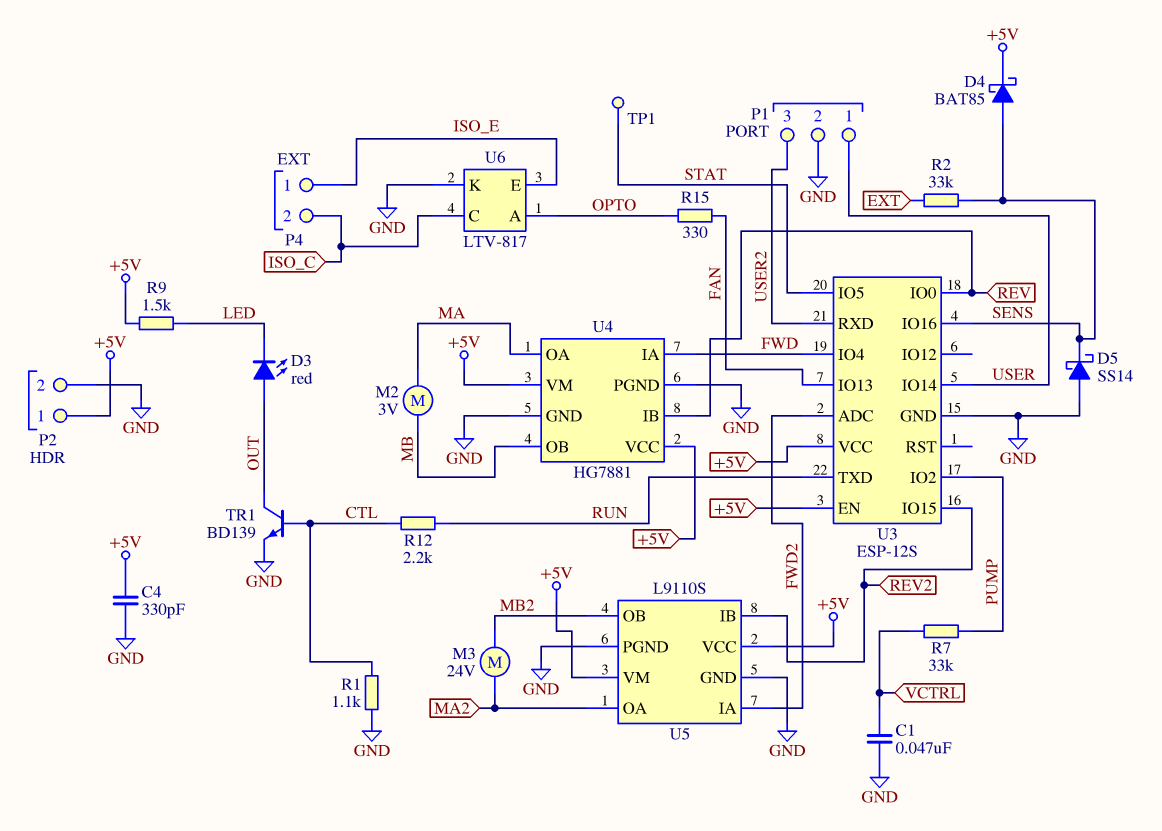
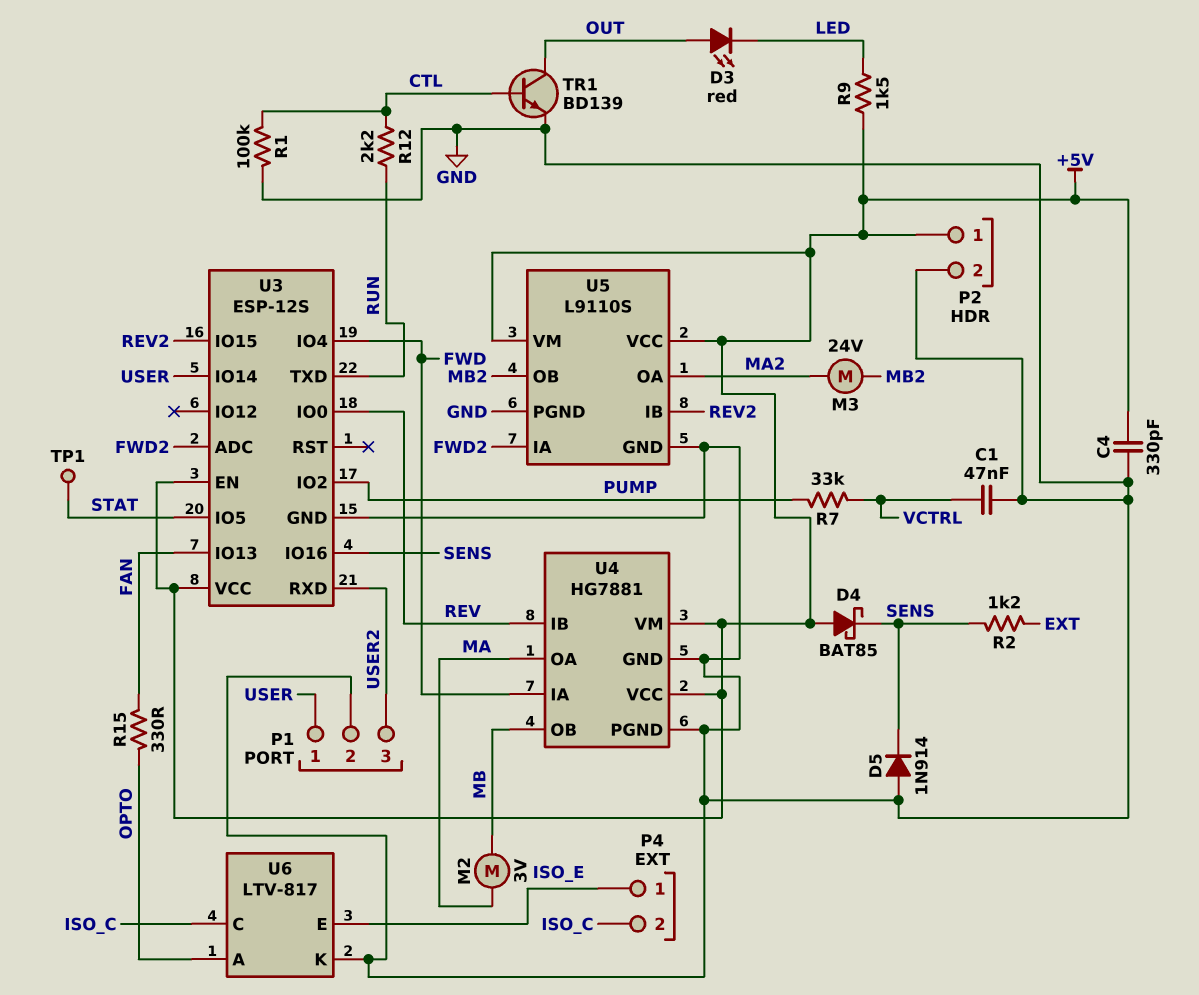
D4: schottky BAT85 (A SENS, K +5V) -> schottky BAT85 (A +5V, K SENS)
D5: schottky SS14 (A GND, K SENS) -> diode 1N914 (A GND, K SENS)
R1: 1.1k (CTL, GND) -> 100k (CTL, GND)
R2: 33k (EXT, SENS) -> 1.2k (EXT, SENS)

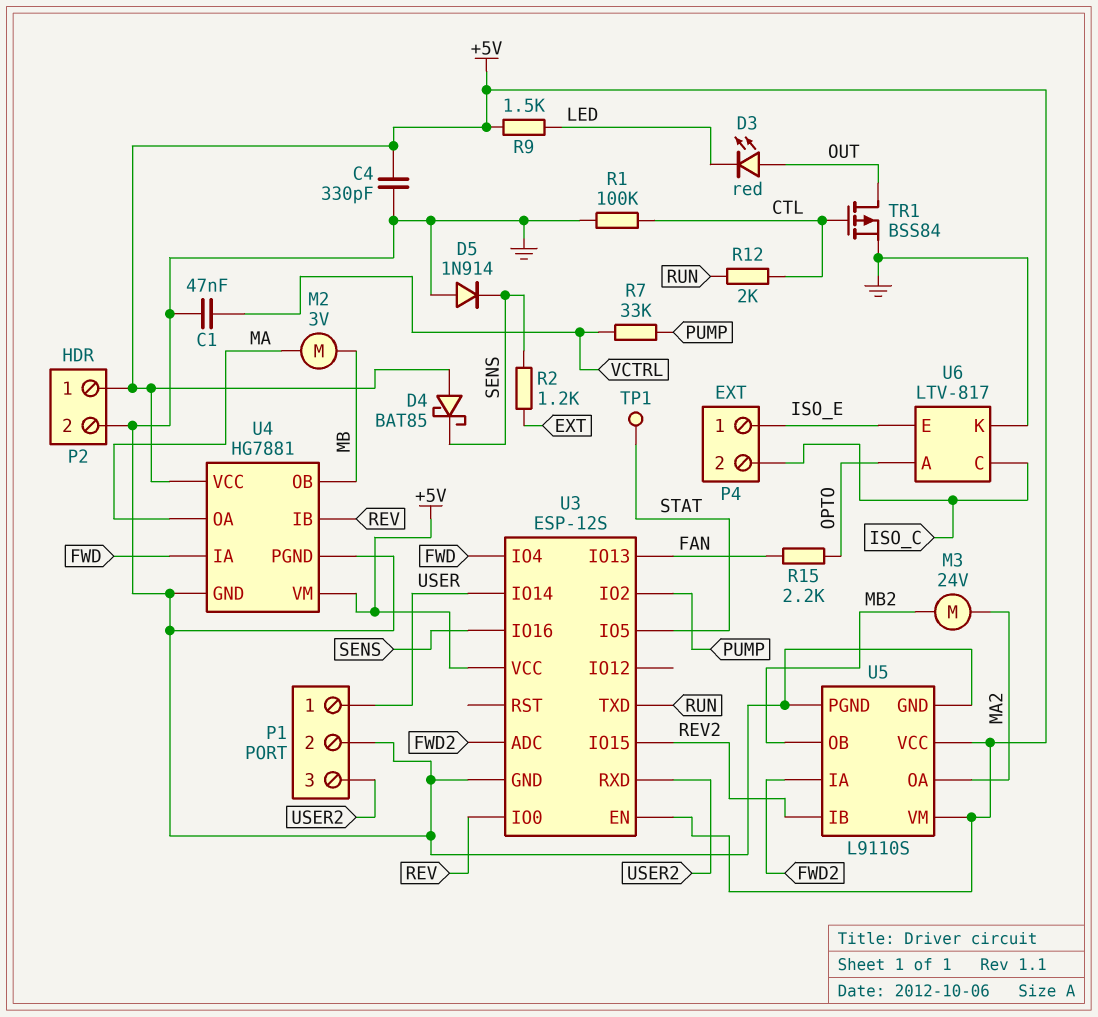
R12: 2.2k (CTL, RUN) -> 2k (CTL, RUN)
R15: 330 (FAN, OPTO) -> 2.2k (FAN, OPTO)
TR1: NPN BD139 (B CTL, C OUT, E GND) -> PMOS BSS84 (G CTL, D OUT, S GND)

